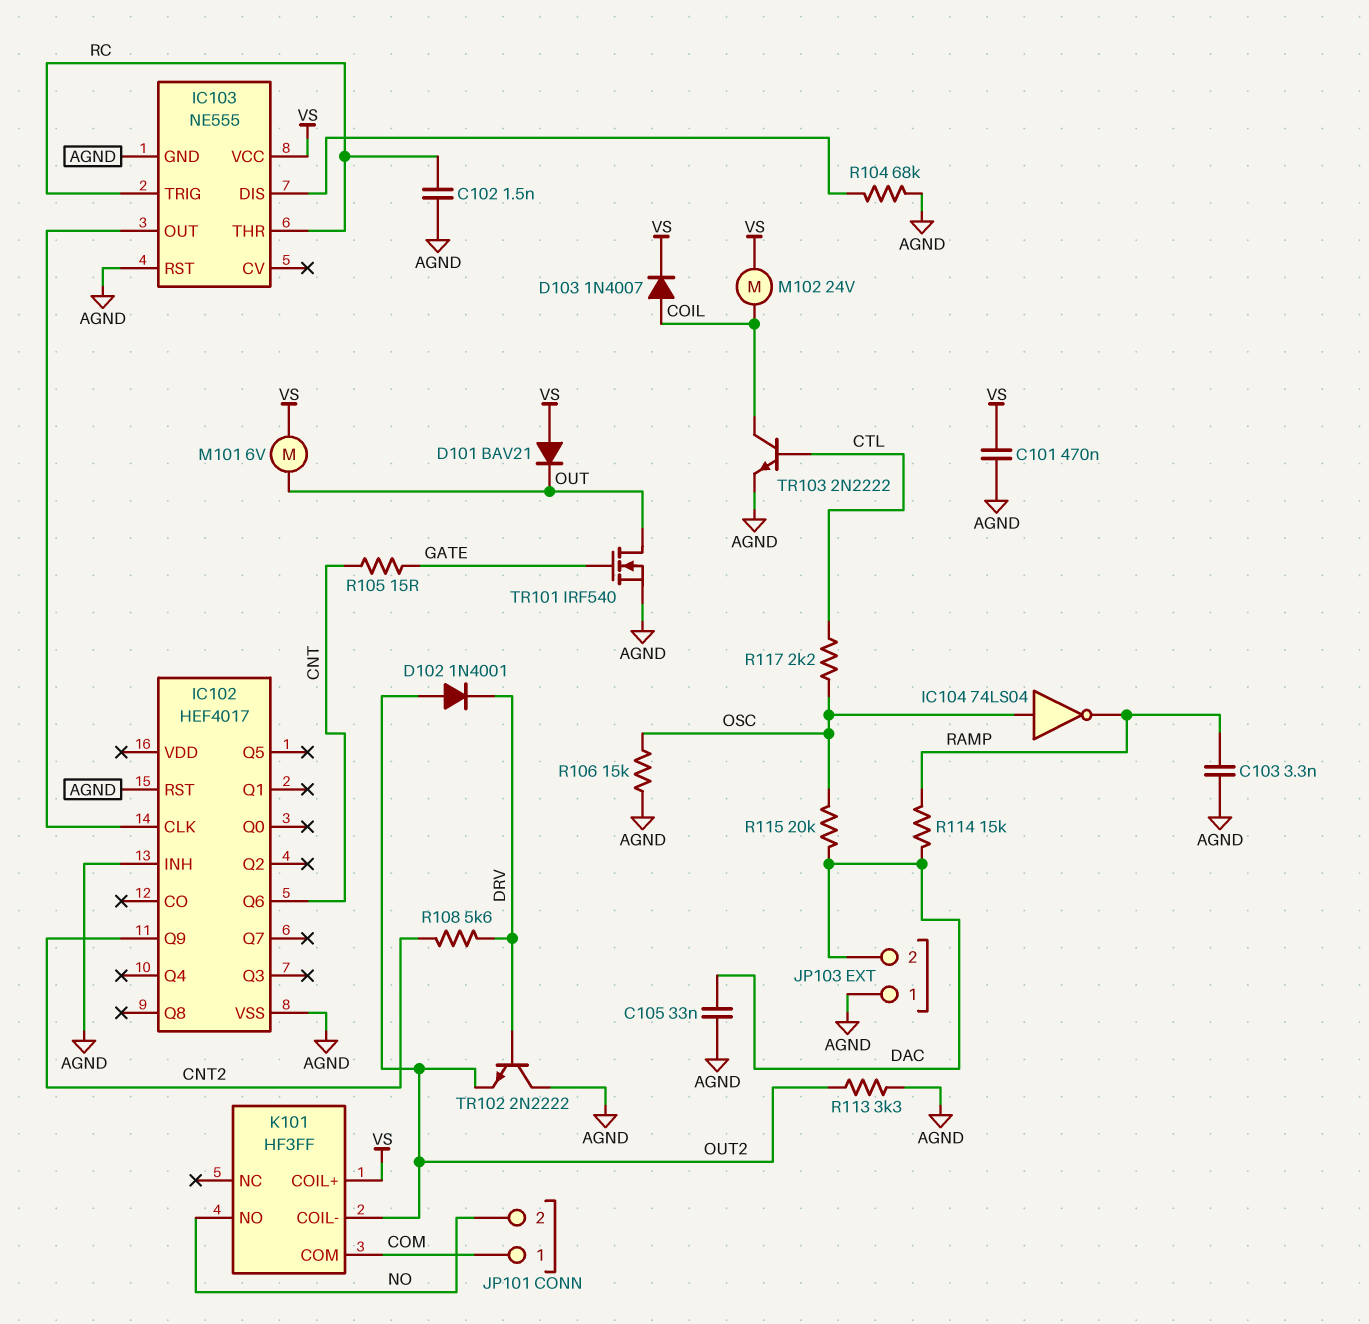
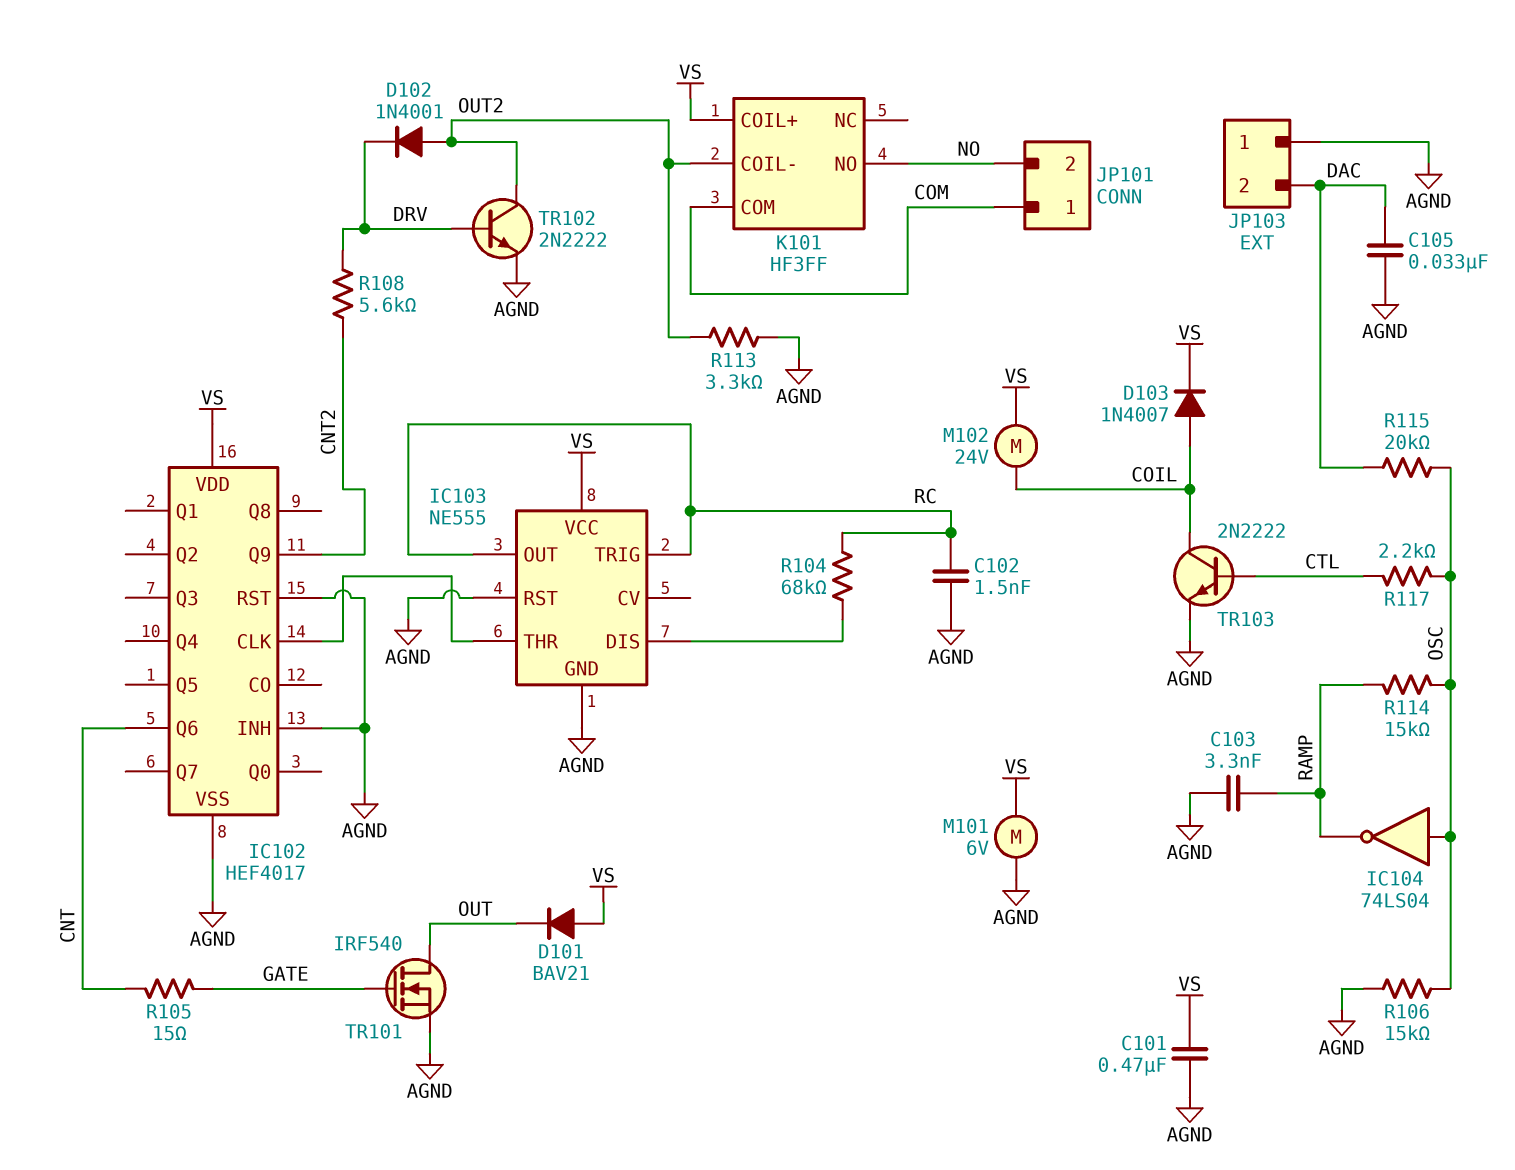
IC102 pin VDD: none -> VS
IC103 pin OUT: IC102/CLK -> RC
IC103 pin THR: RC -> IC102/CLK
M101: motor 6V (OUT, VS) -> motor 6V (AGND, VS)
R104: 68k (AGND, IC103/DIS) -> 68k (IC103/DIS, RC)
R114: 15k (DAC, RAMP) -> 15k (OSC, RAMP)
TR102: NPN 2N2222 (B DRV, C AGND, E OUT2) -> NPN 2N2222 (B DRV, C OUT2, E AGND)

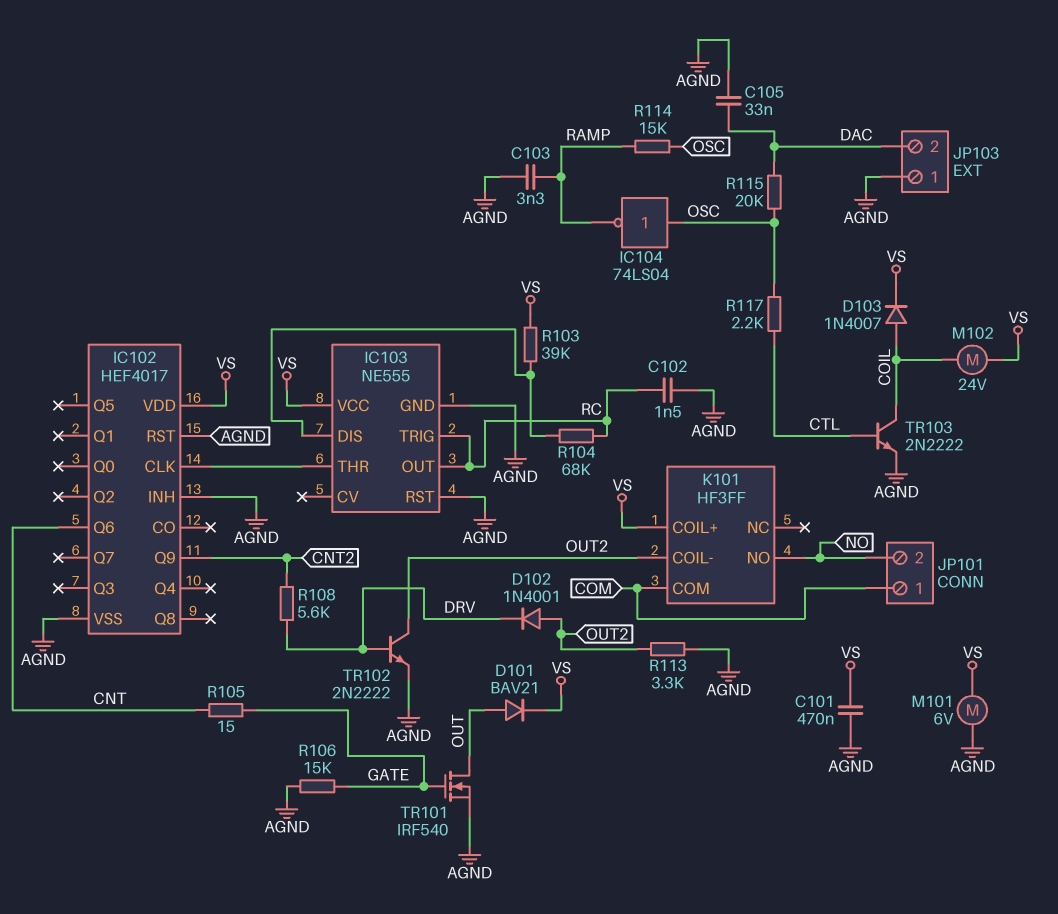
D101: diode BAV21 (A VS, K OUT) -> diode BAV21 (A OUT, K VS)
R103: none -> 39k (IC103/DIS, VS)
R106: 15k (AGND, OSC) -> 15k (AGND, GATE)

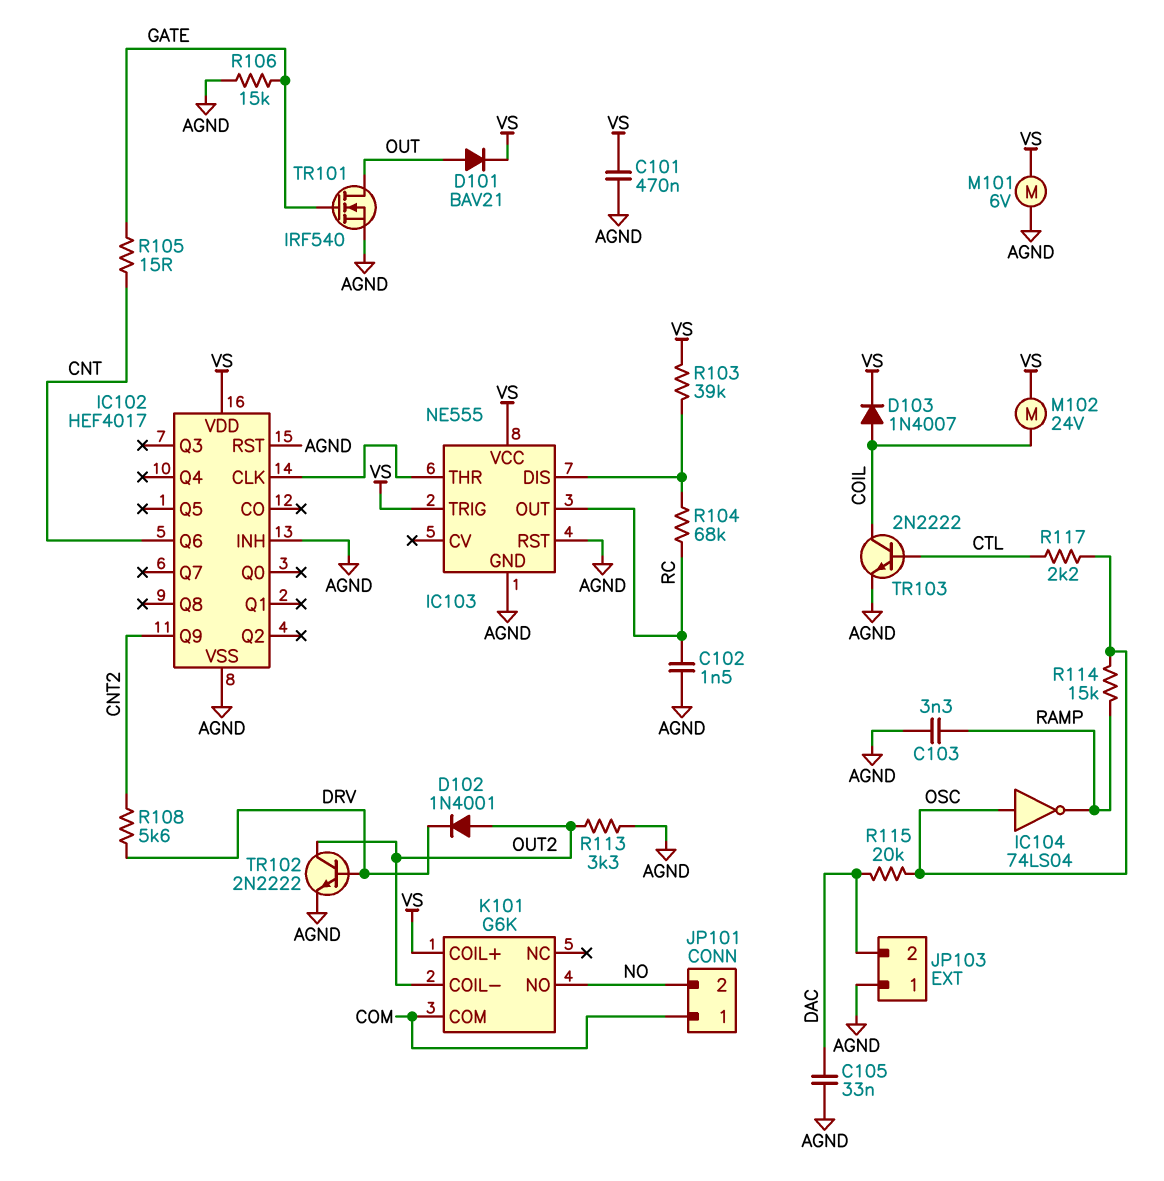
IC103 pin TRIG: RC -> VS
K101: HF3FF -> G6K

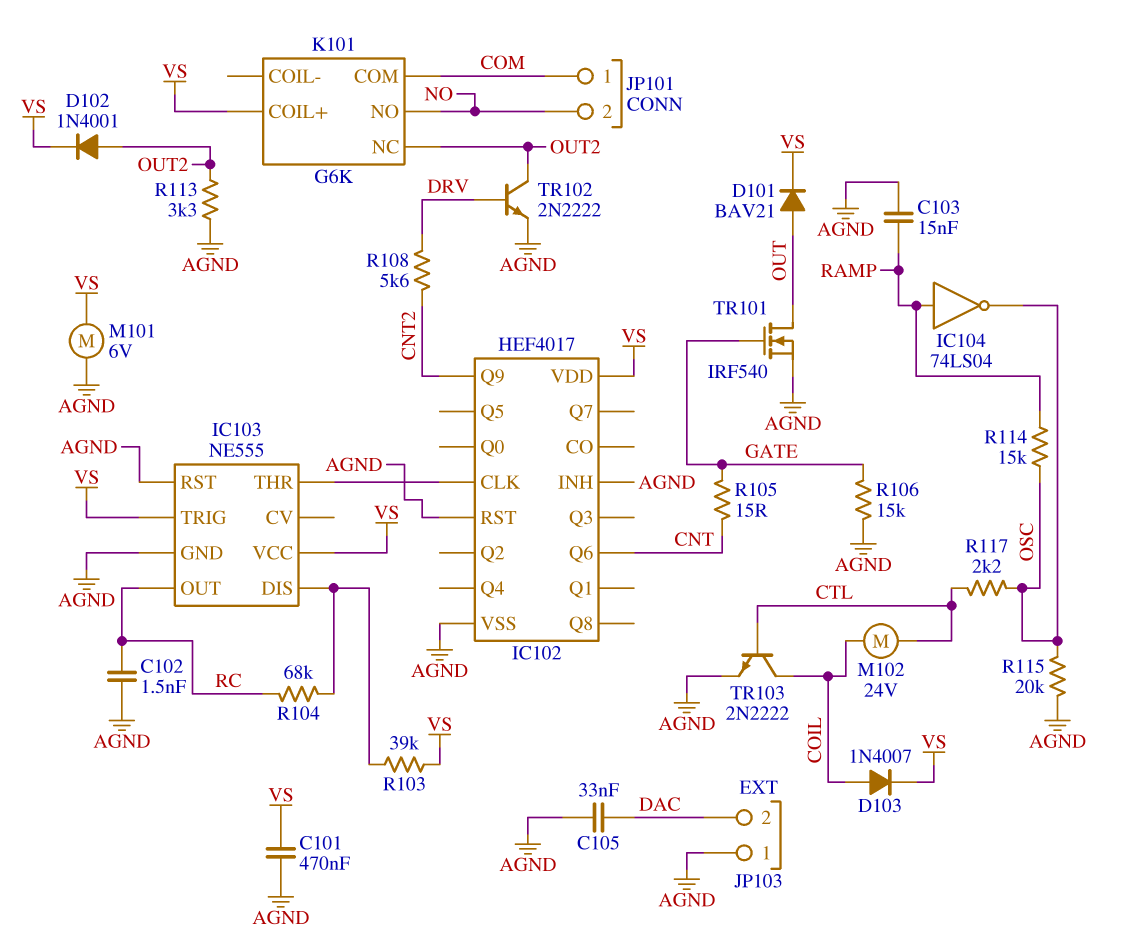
C103: 3.3nF (AGND, RAMP) -> 15nF (AGND, RAMP)
D102: diode 1N4001 (A OUT2, K DRV) -> diode 1N4001 (A OUT2, K VS)
IC104: NOT 74LS04 (in OSC, out RAMP) -> NOT 74LS04 (in RAMP, out OSC)
K101 pin COIL-: OUT2 -> none
K101 pin NC: none -> OUT2
M102: motor 24V (COIL, VS) -> motor 24V (COIL, CTL)
R115: 20k (DAC, OSC) -> 20k (AGND, OSC)

